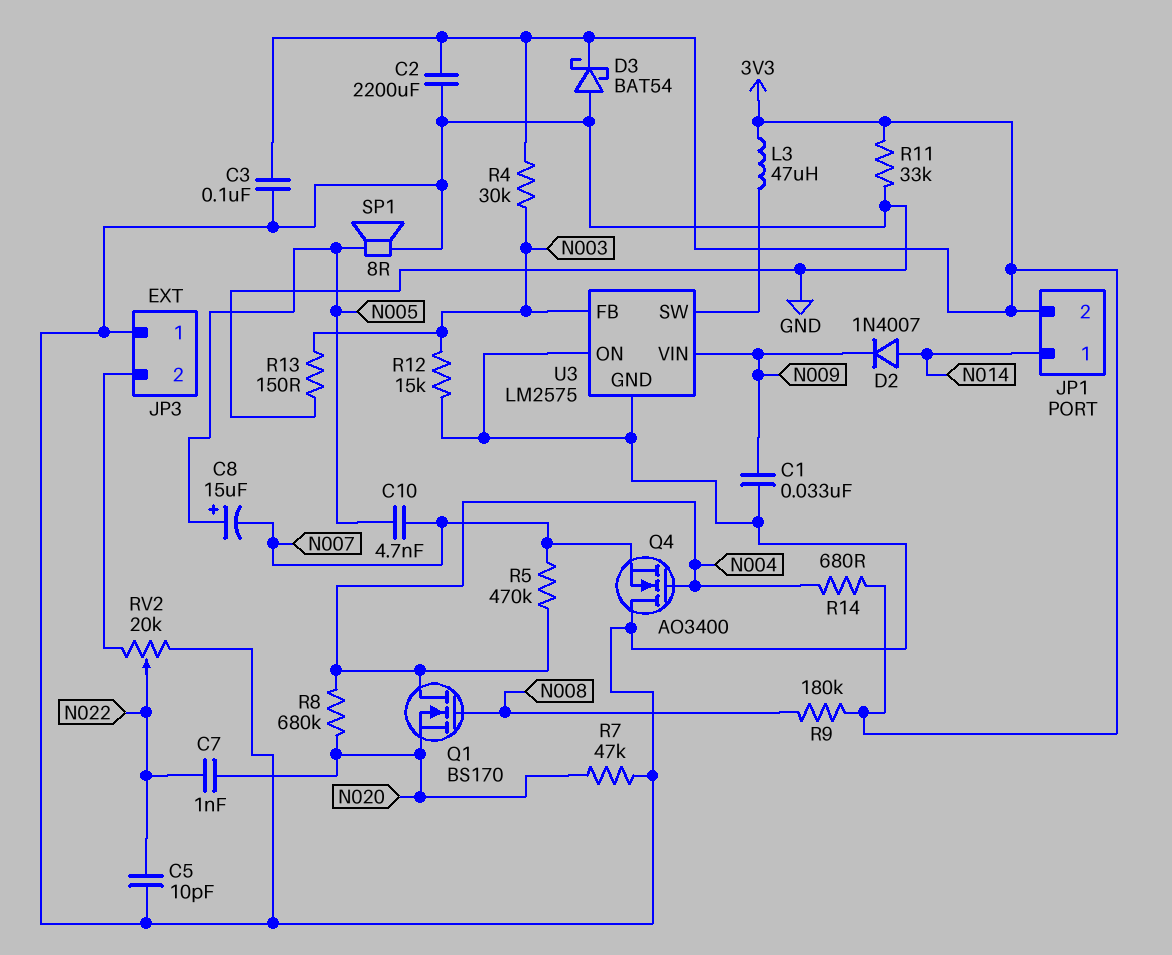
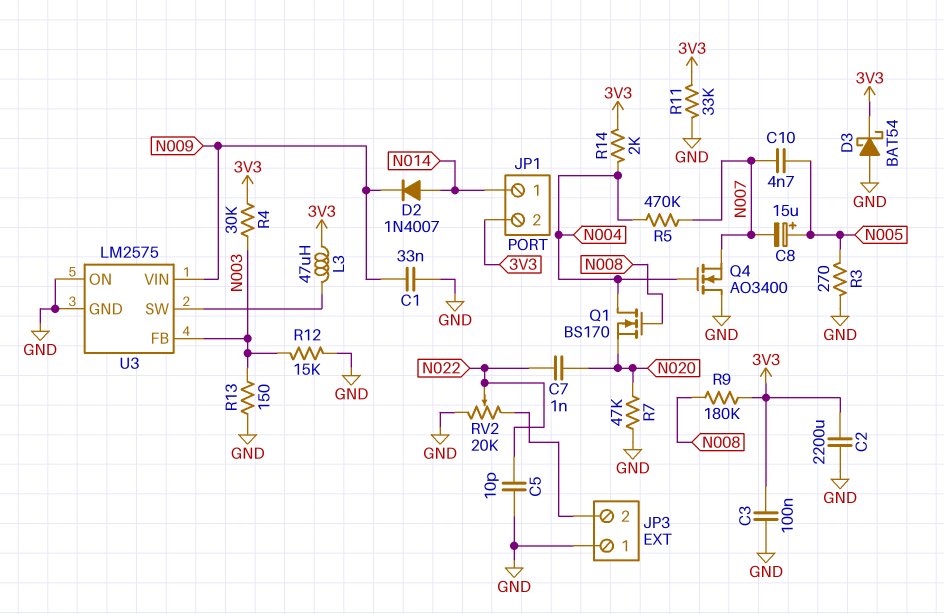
R3: none -> 270 (GND, N005)
R8: 680k (N004, N020) -> none
R14: 680 (3V3, N004) -> 2k (3V3, N004)
SP1: speaker 8R (GND, N005) -> none

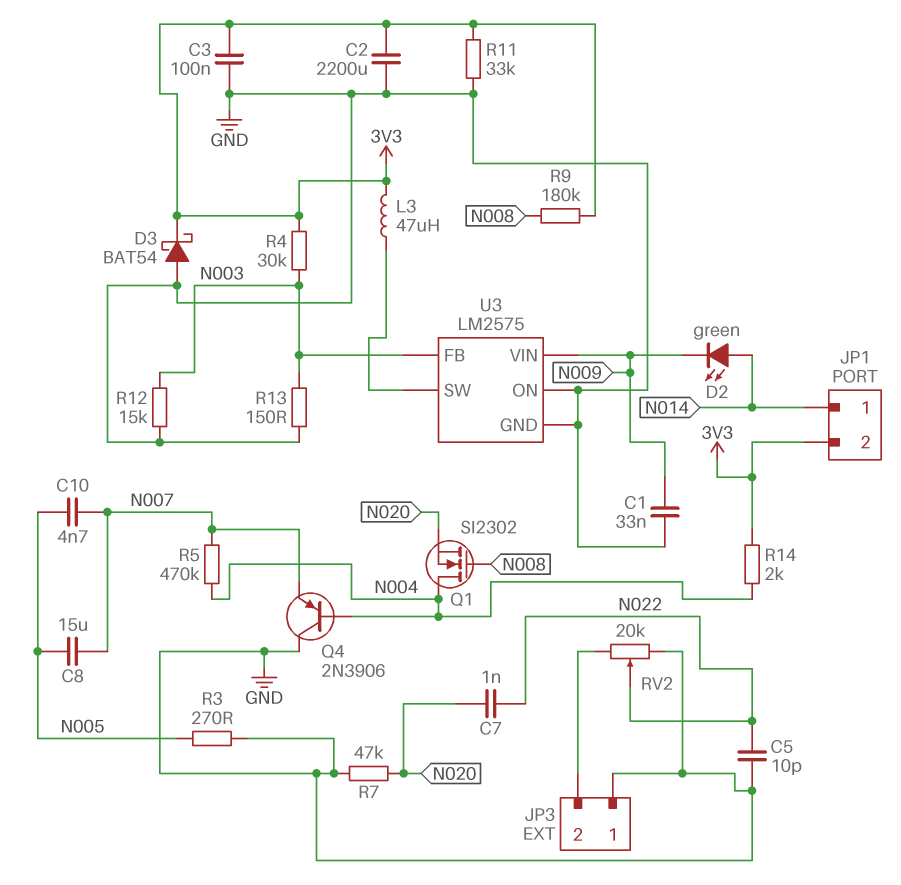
C8: 15uF (plus N005, minus N007) -> 15uF (N005, N007)
D2: diode 1N4007 (A N014, K N009) -> LED green (A N014, K N009)
Q1: NMOS BS170 (G N008, D N004, S N020) -> NMOS SI2302 (G N008, D N004, S N020)
Q4: NMOS AO3400 (G N004, D GND, S N007) -> PNP 2N3906 (B N004, C GND, E N007)

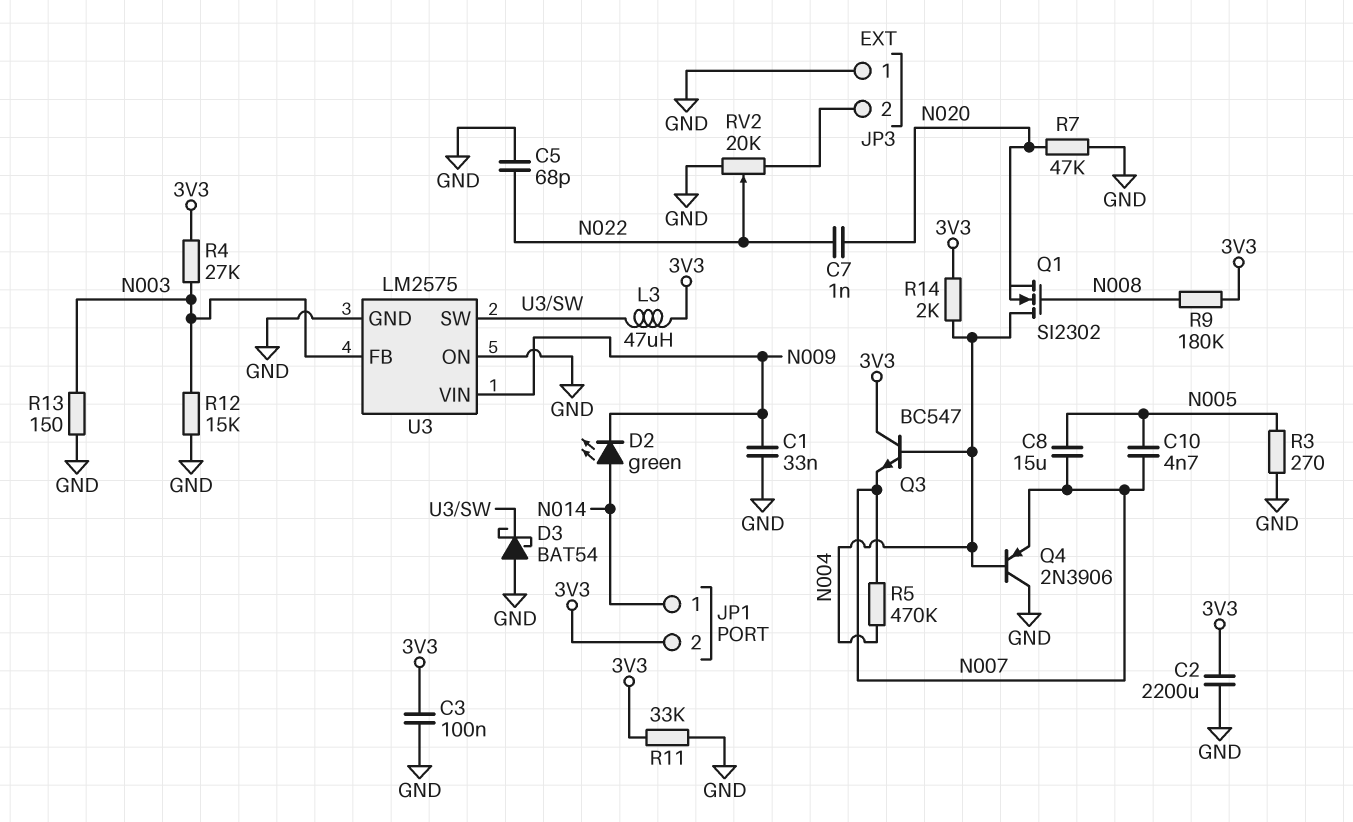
C5: 10pF (GND, N022) -> 68pF (GND, N022)
D3: schottky BAT54 (A GND, K 3V3) -> schottky BAT54 (A GND, K U3/SW)
Q3: none -> NPN BC547 (B N004, C 3V3, E N007)
R4: 30k (3V3, N003) -> 27k (3V3, N003)

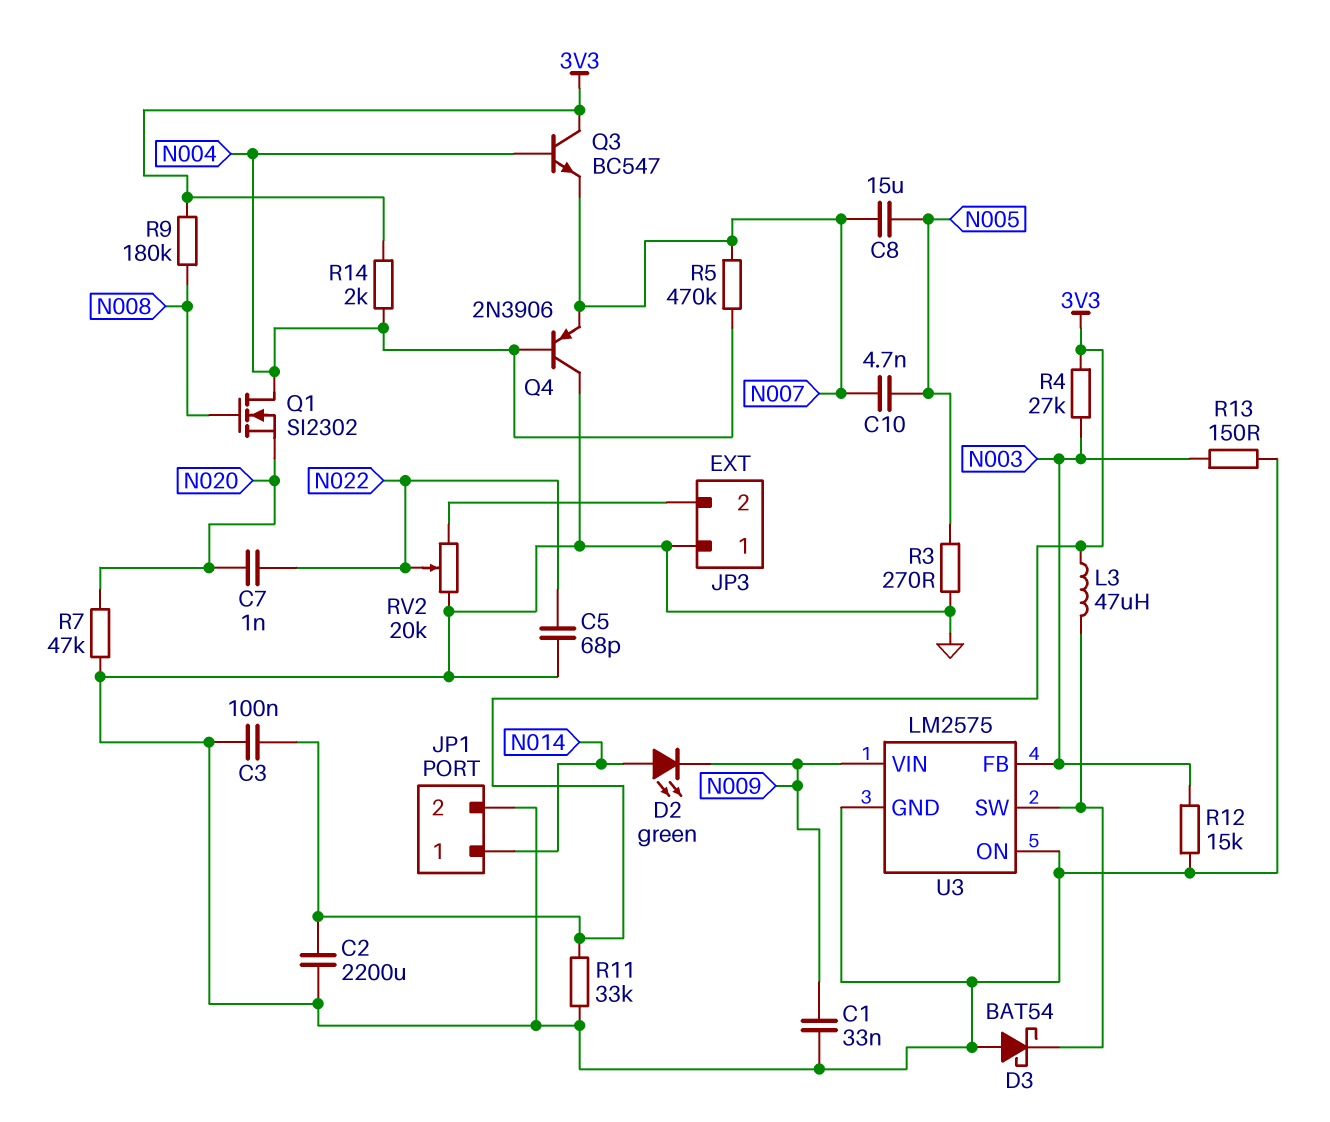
JP1 pin 2: 3V3 -> GND

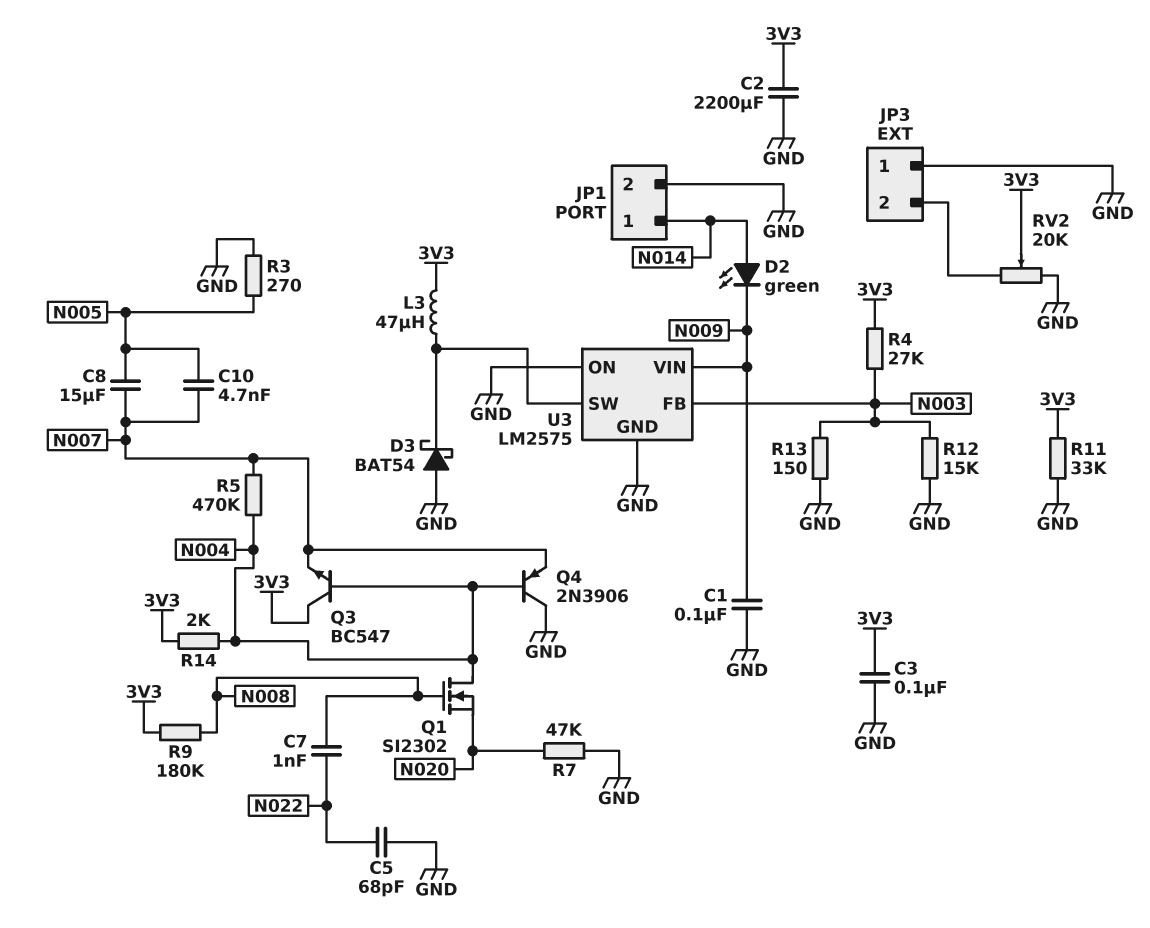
C1: 33nF (GND, N009) -> 100nF (GND, N009)
C7: 1nF (N020, N022) -> 1nF (N008, N022)
RV2: 20k (GND, JP3/2, wiper N022) -> 20k (GND, JP3/2, wiper 3V3)

